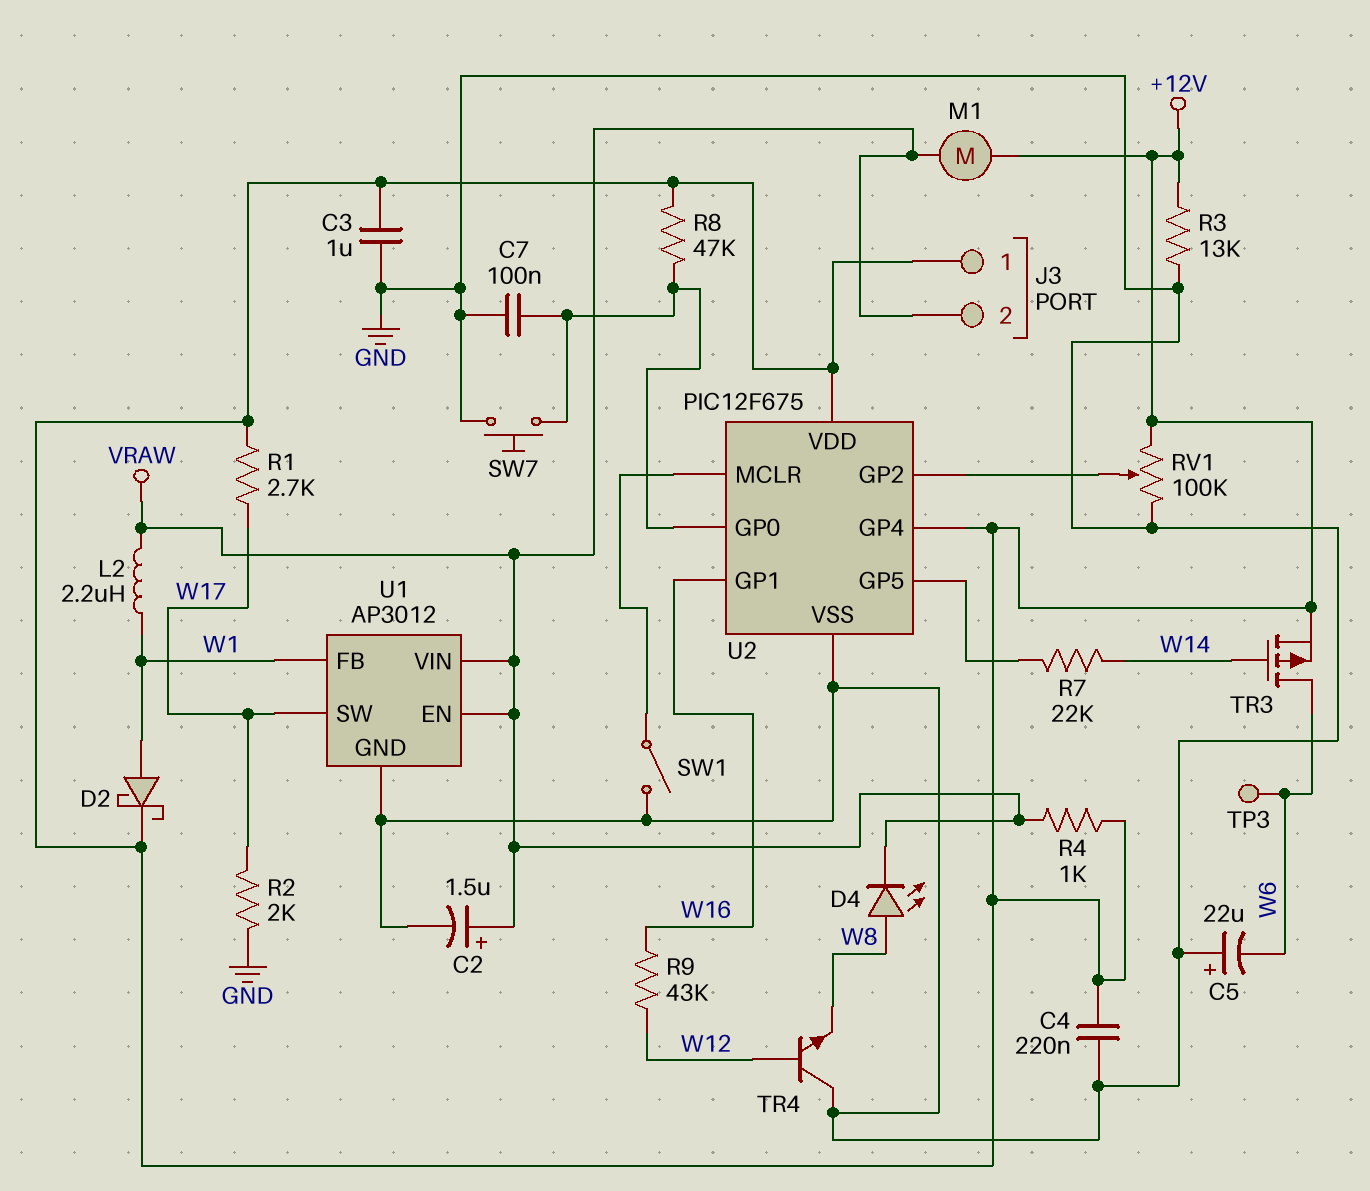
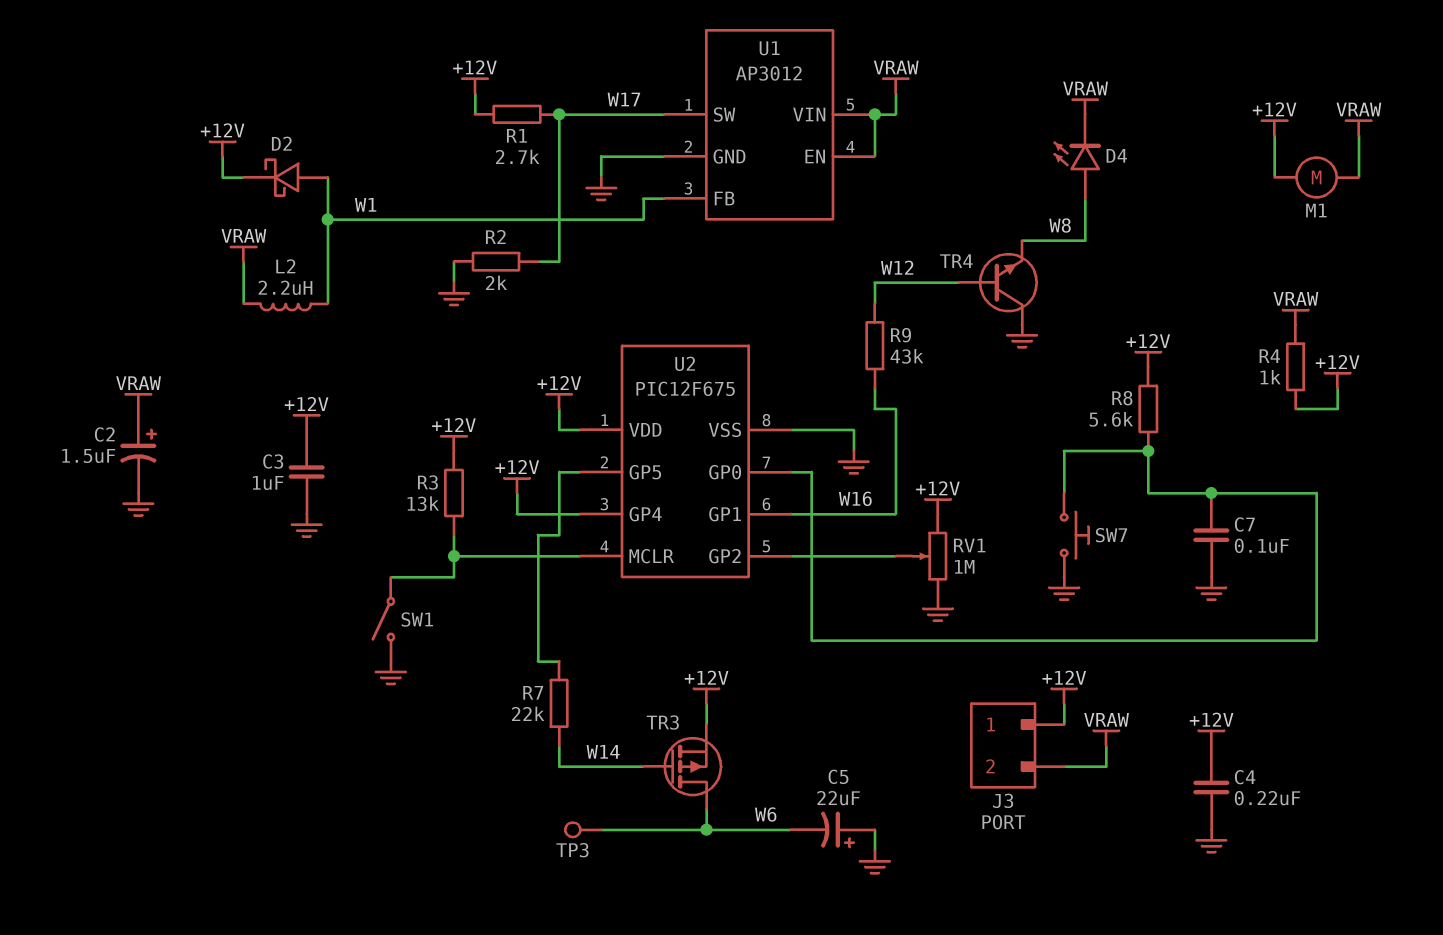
R3: 13k (+12V, GND) -> 13k (+12V, U2/MCLR)
R8: 47k (+12V, U2/GP0) -> 5.6k (+12V, U2/GP0)
RV1: 100k (+12V, GND, wiper U2/GP2) -> 1M (+12V, GND, wiper U2/GP2)

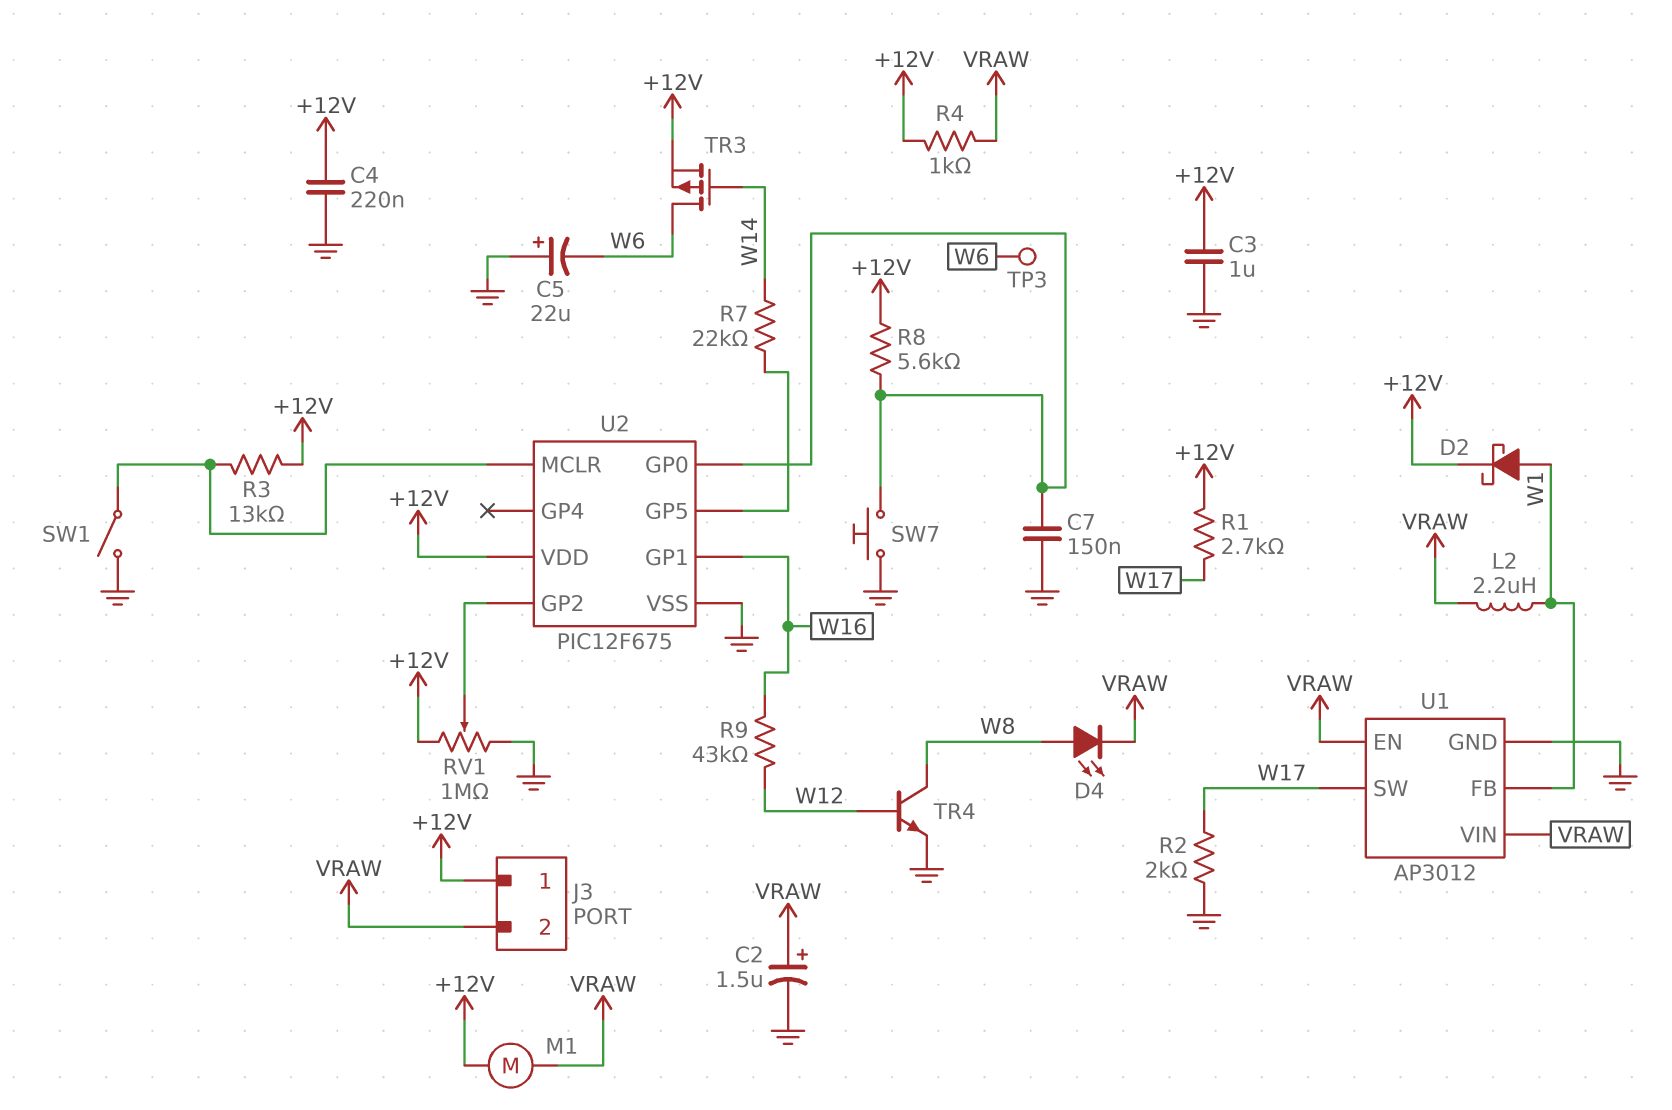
C7: 100nF (GND, U2/GP0) -> 150nF (GND, U2/GP0)
TR4: NPN (B W12, C GND, E W8) -> NPN (B W12, C W8, E GND)
U2 pin GP4: +12V -> none

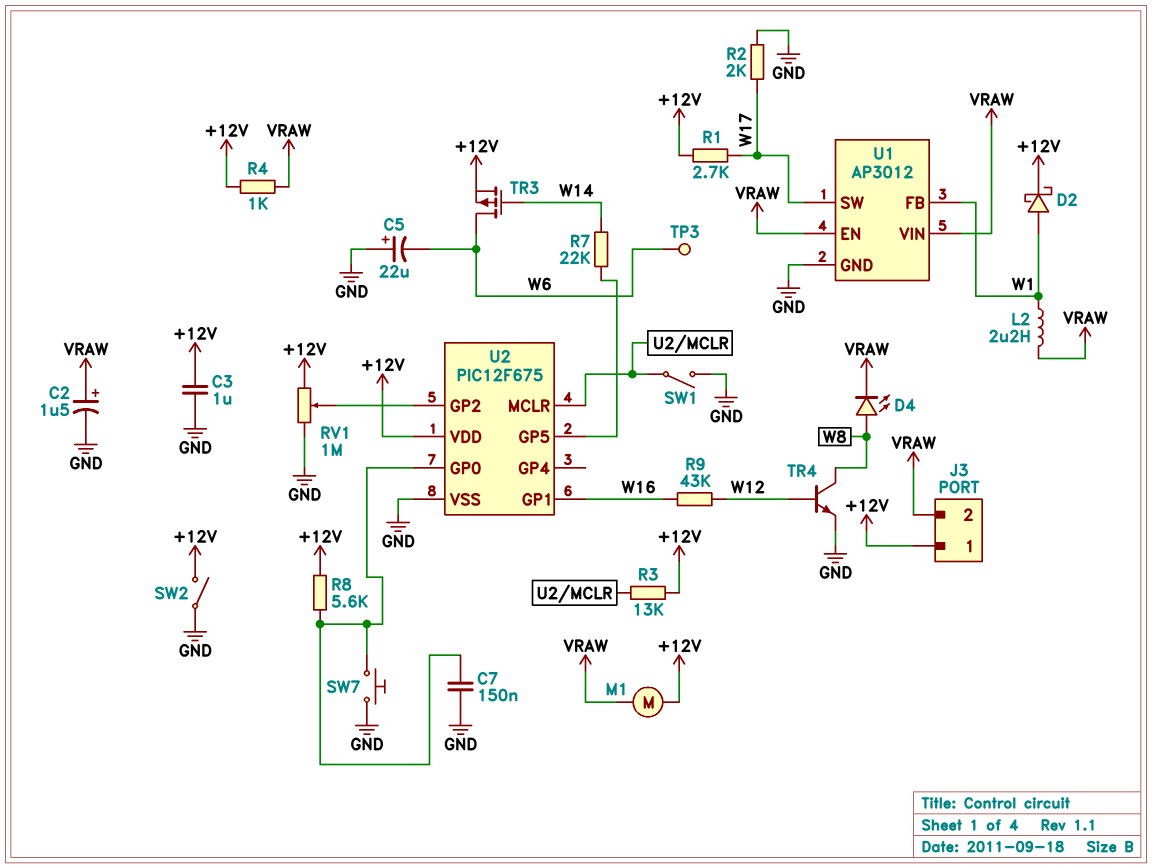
C4: 220nF (+12V, GND) -> none
SW2: none -> switch (+12V, GND)

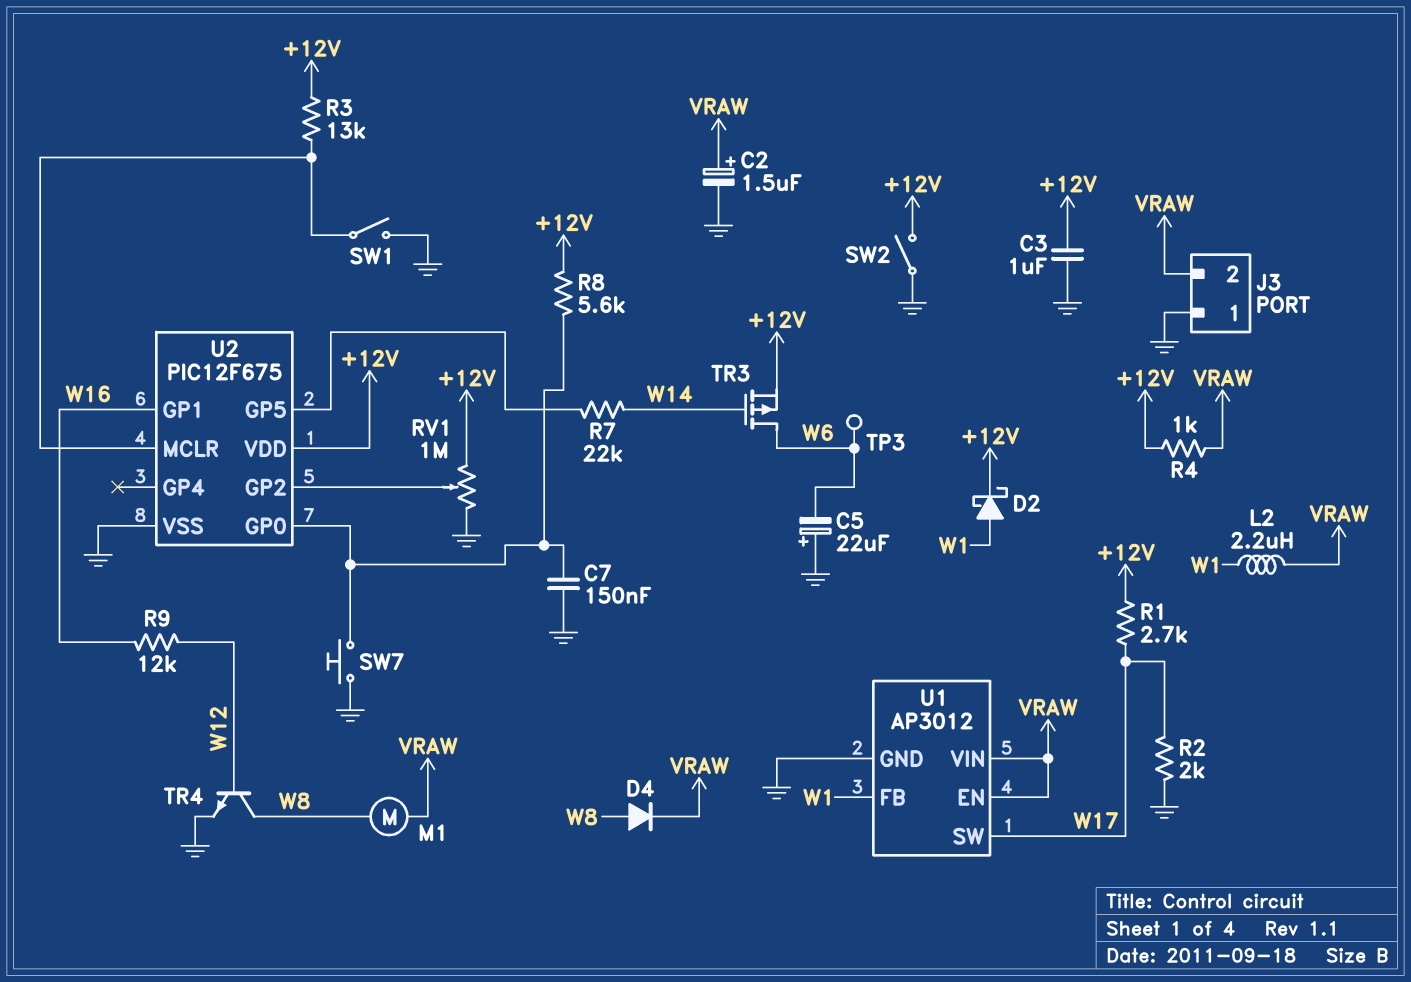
D4: LED (A W8, K VRAW) -> diode (A W8, K VRAW)
J3 pin 1: +12V -> GND
M1: motor (+12V, VRAW) -> motor (VRAW, W8)
R9: 43k (W12, W16) -> 12k (W12, W16)

